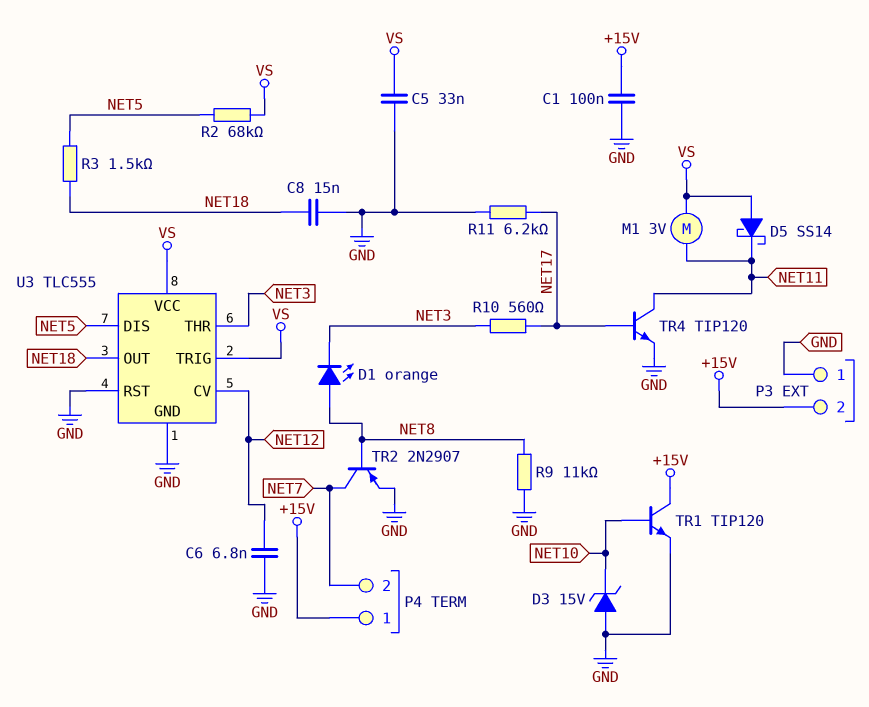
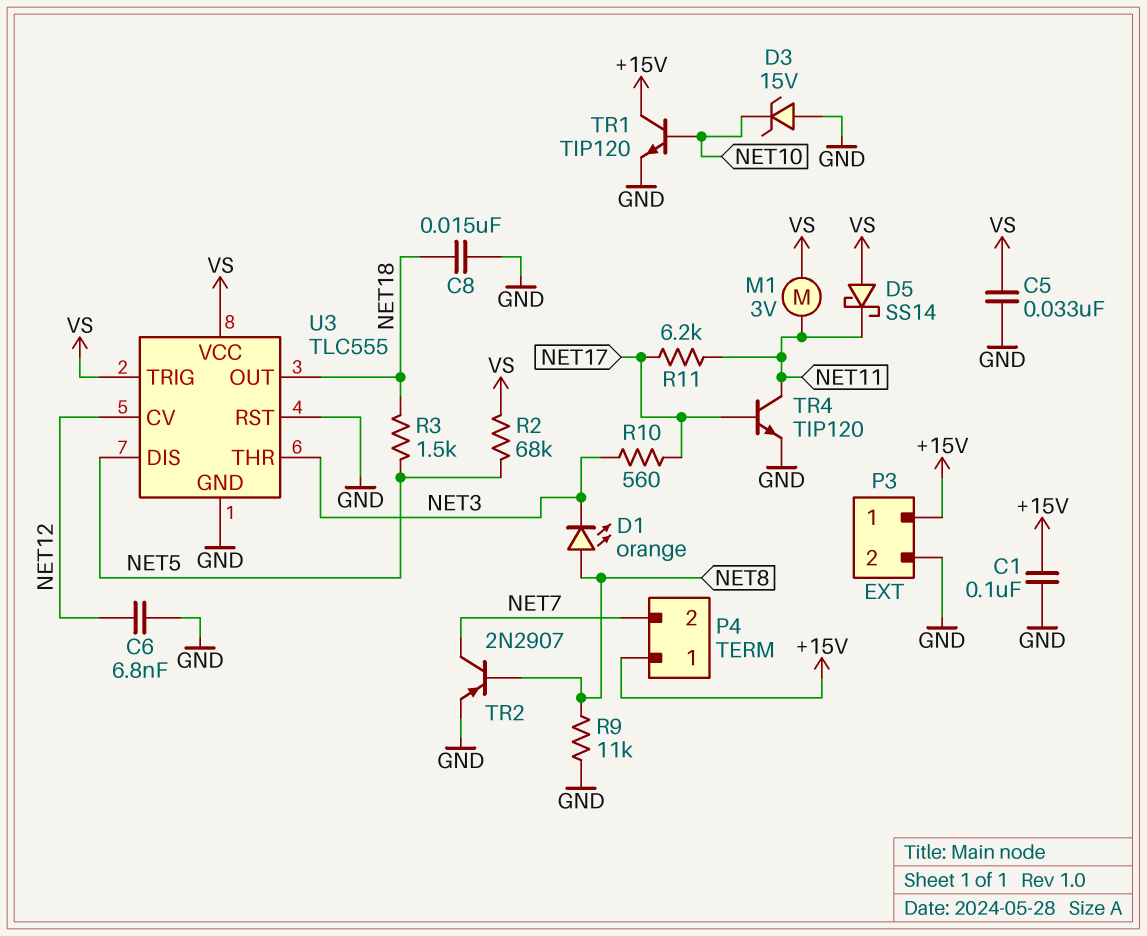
P3 pin 1: GND -> +15V
P3 pin 2: +15V -> GND
R11: 6.2k (GND, NET17) -> 6.2k (NET11, NET17)

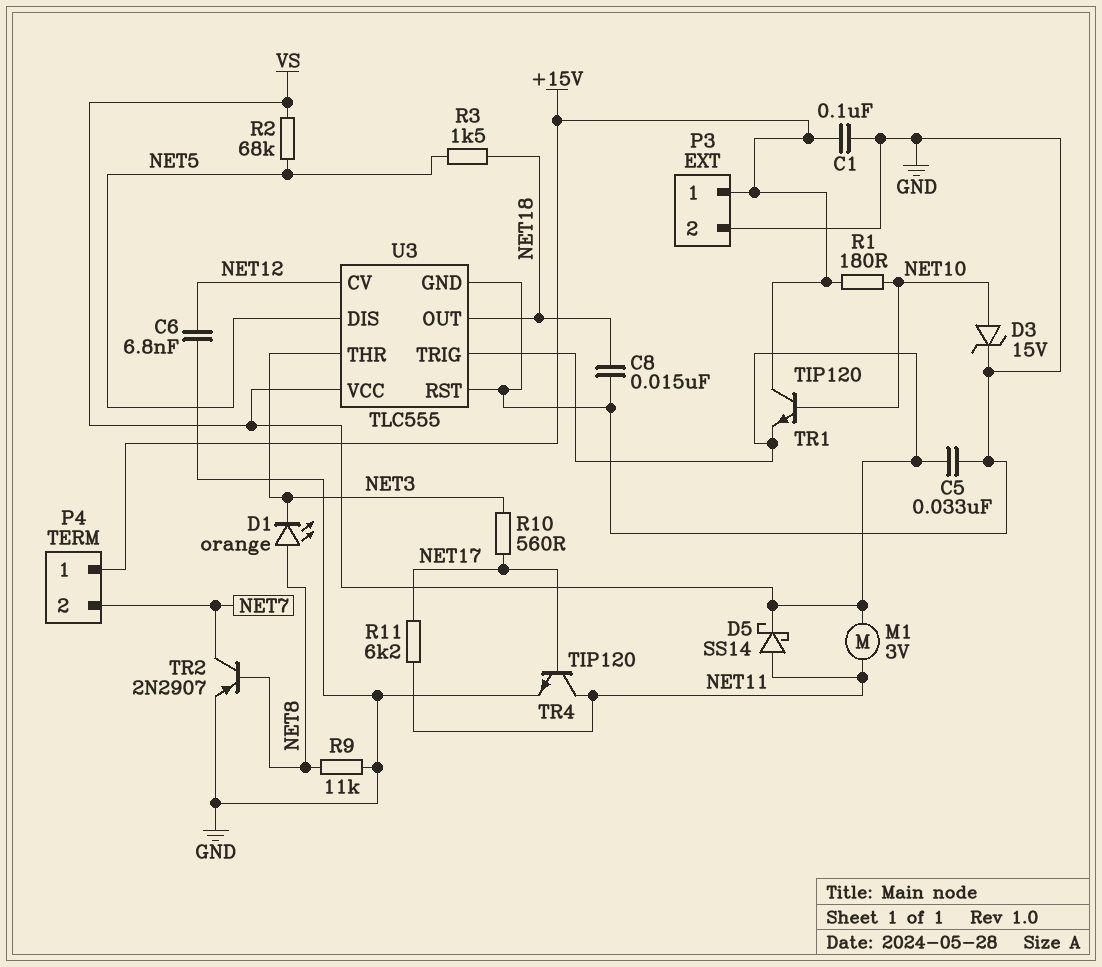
D3: zener 15V (A GND, K NET10) -> zener 15V (A NET10, K GND)
D5: schottky SS14 (A VS, K NET11) -> schottky SS14 (A NET11, K VS)
R1: none -> 180 (+15V, NET10)
TR1: NPN TIP120 (B NET10, C +15V, E GND) -> NPN TIP120 (B NET10, C +15V, E VS)

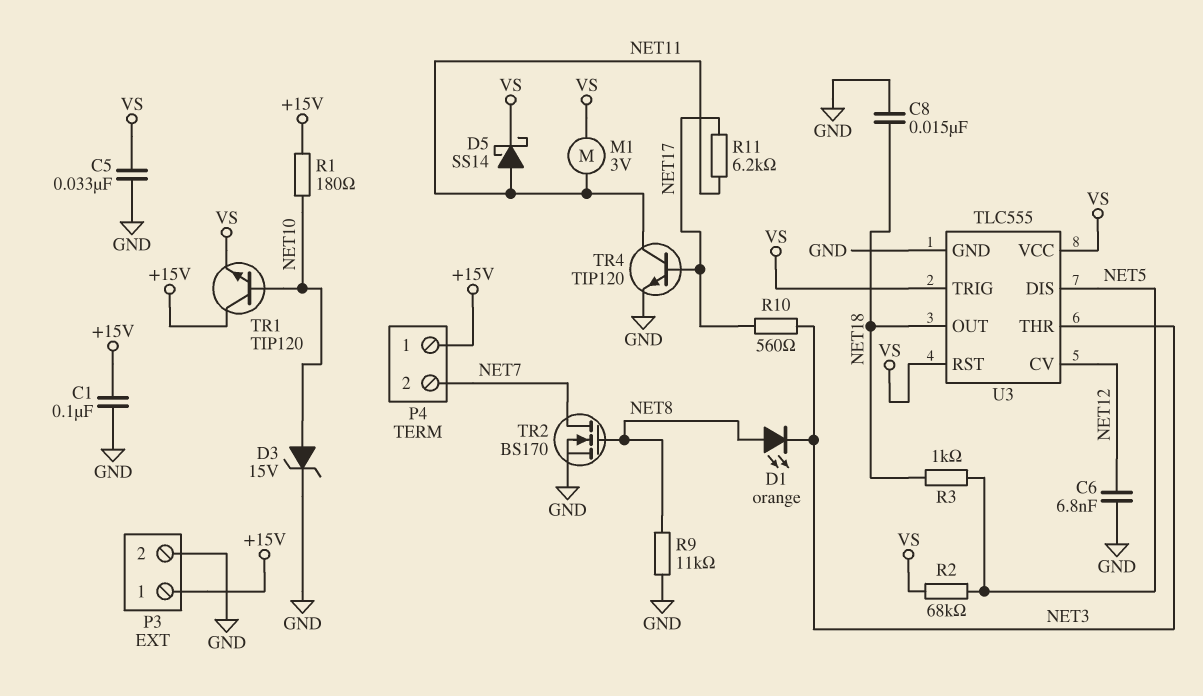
R3: 1.5k (NET5, NET18) -> 1k (NET5, NET18)
TR2: PNP 2N2907 (B NET8, C NET7, E GND) -> NMOS BS170 (G NET8, D NET7, S GND)
U3 pin RST: GND -> VS

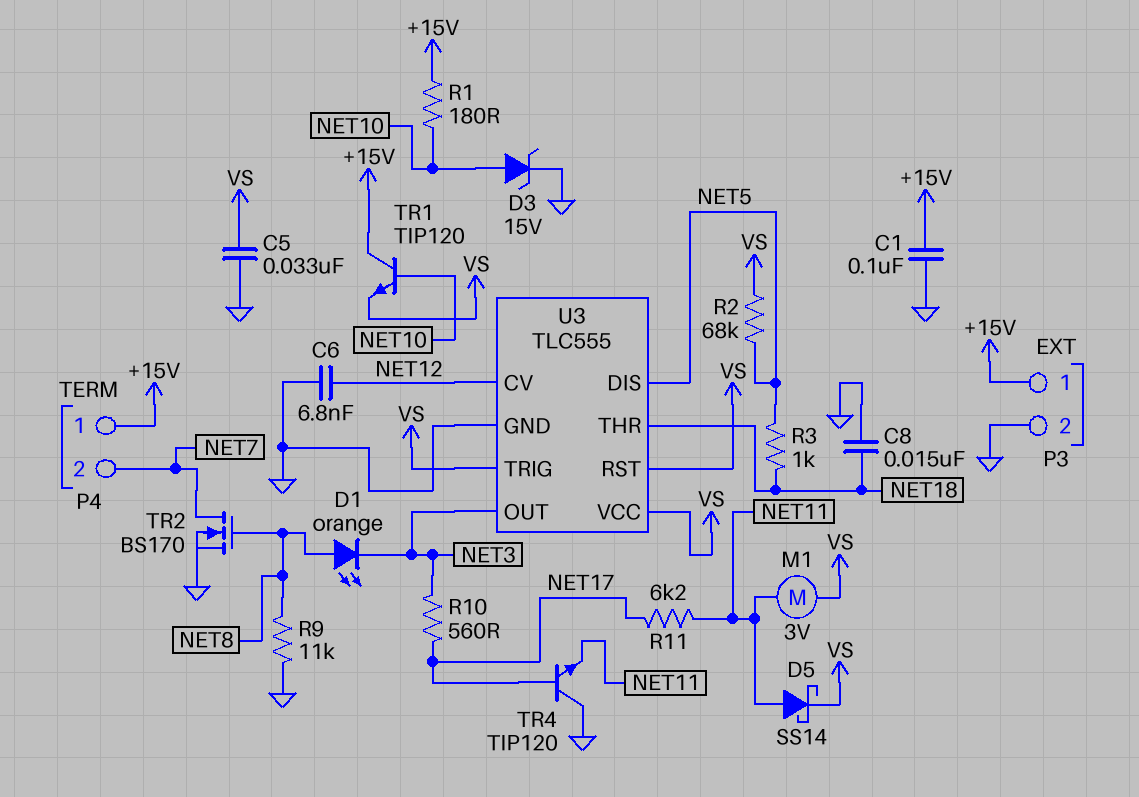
TR4: NPN TIP120 (B NET17, C NET11, E GND) -> NPN TIP120 (B NET17, C GND, E NET11)
U3 pin OUT: NET18 -> NET3
U3 pin THR: NET3 -> NET18

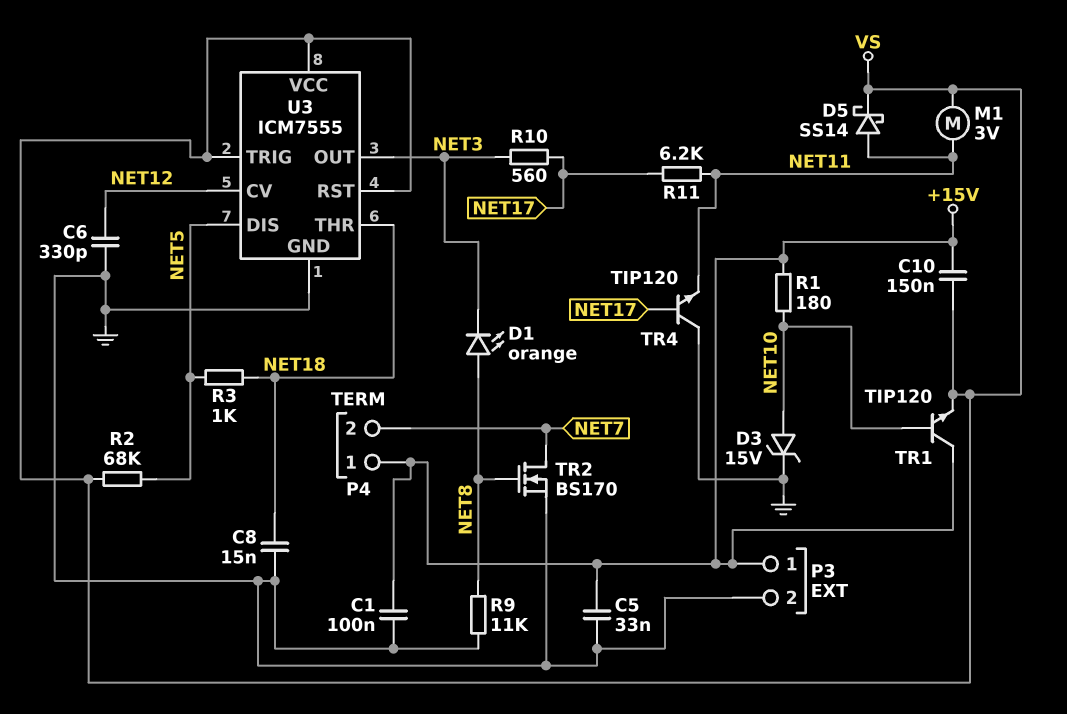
C5: 33nF (GND, VS) -> 33nF (+15V, GND)
C6: 6.8nF (GND, NET12) -> 330pF (GND, NET12)
C10: none -> 150nF (+15V, VS)
U3: TLC555 -> ICM7555

